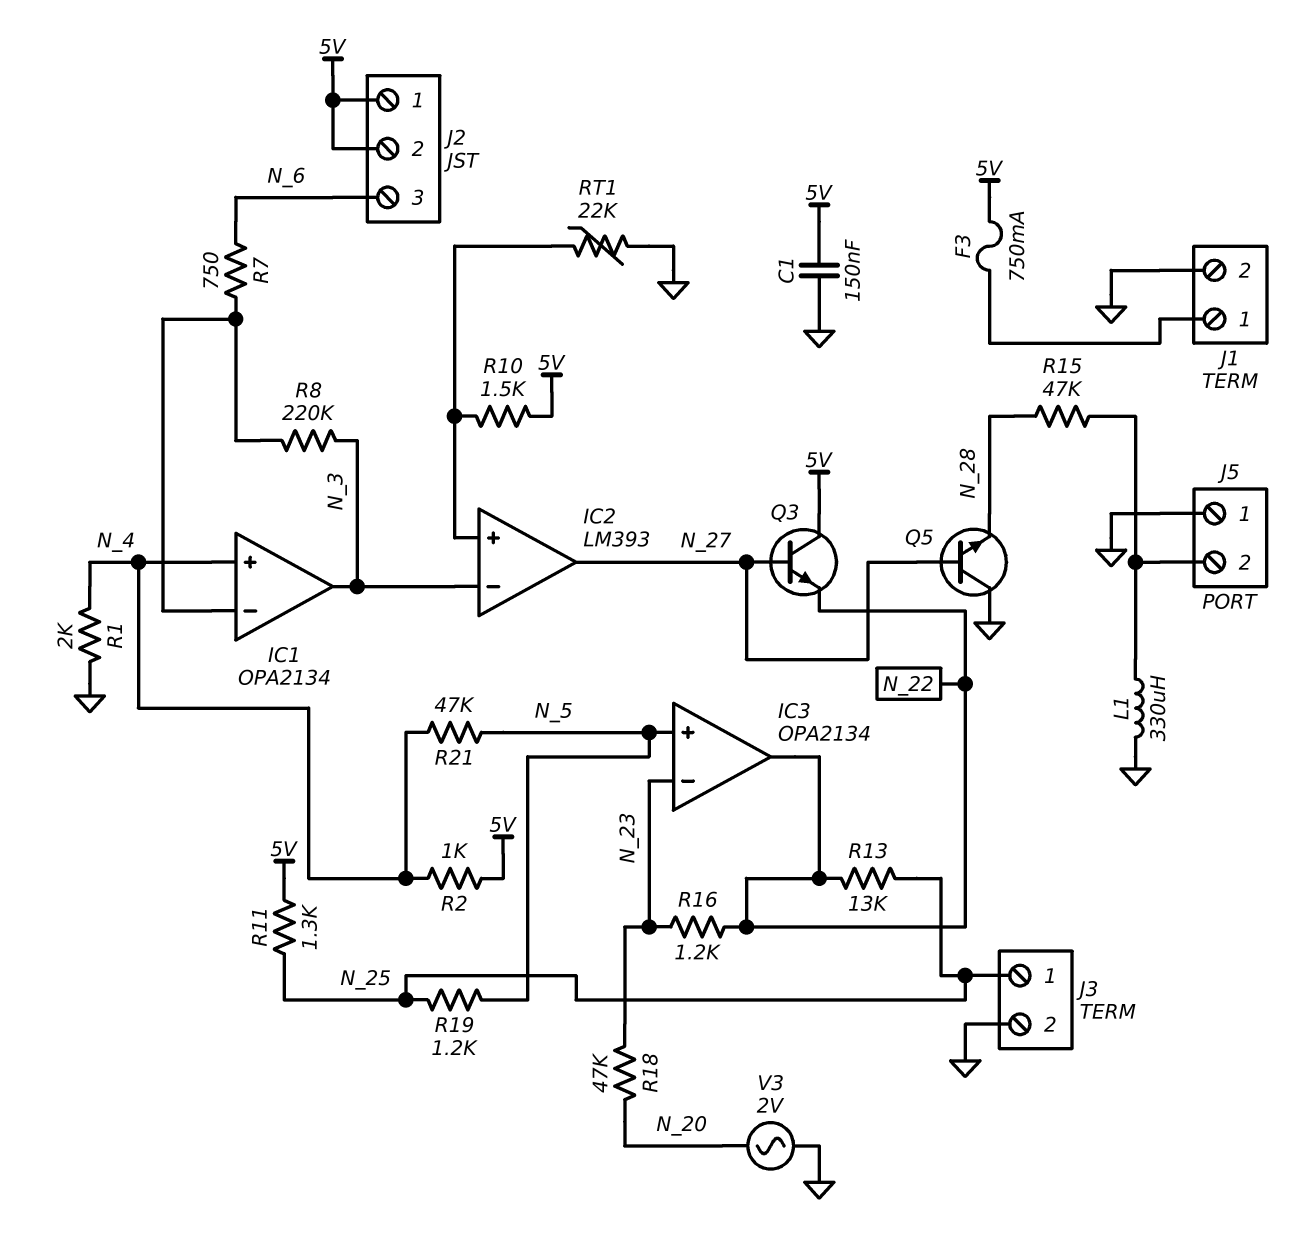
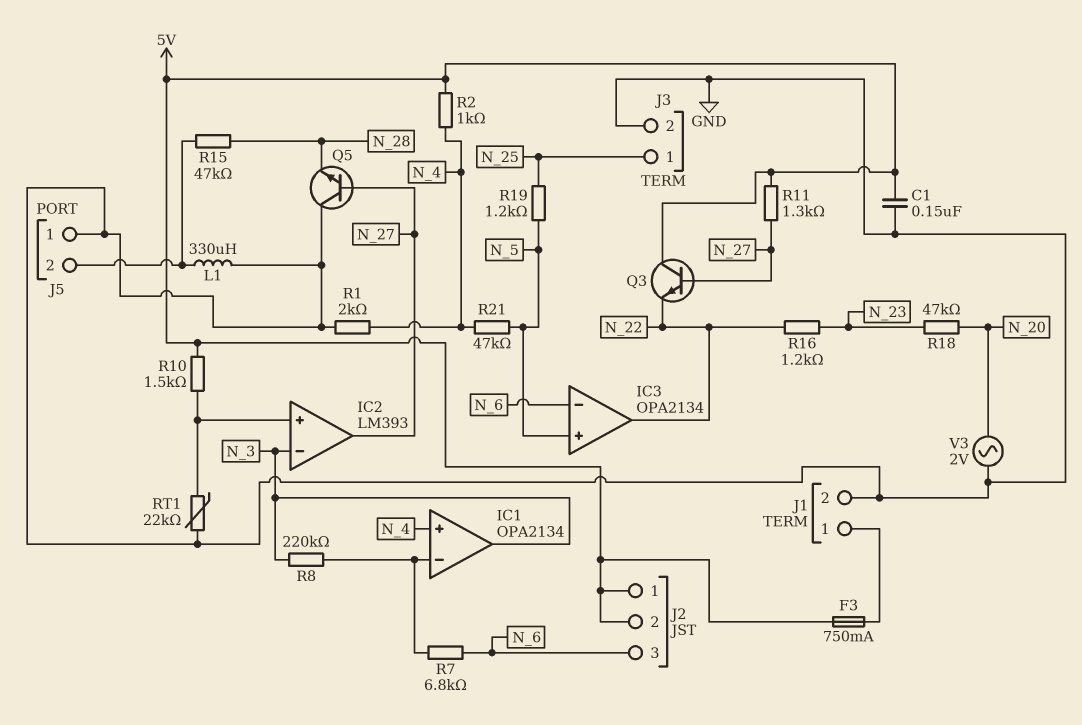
IC3 pin in-: N_23 -> N_6
R7: 750 (IC1/in-, N_6) -> 6.8k (IC1/in-, N_6)
R11: 1.3k (5V, N_25) -> 1.3k (5V, N_27)
R13: 13k (N_22, N_25) -> none

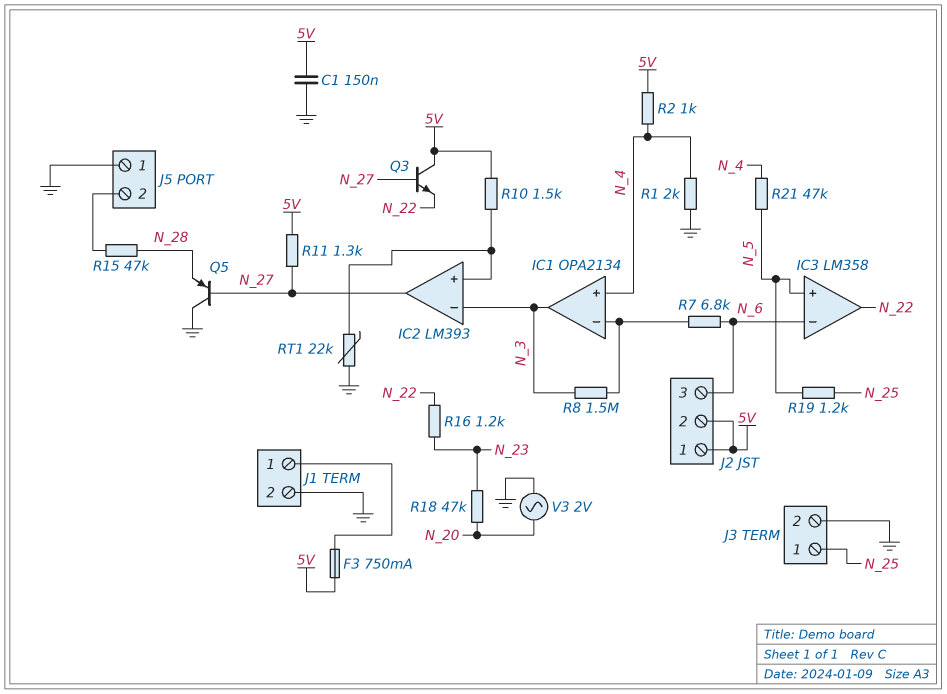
IC3: OPA2134 -> LM358
L1: 330uH (GND, J5/2) -> none
Q5: NPN (B N_27, C GND, E N_28) -> PNP (B N_27, C GND, E N_28)
R8: 220k (IC1/in-, N_3) -> 1.5M (IC1/in-, N_3)

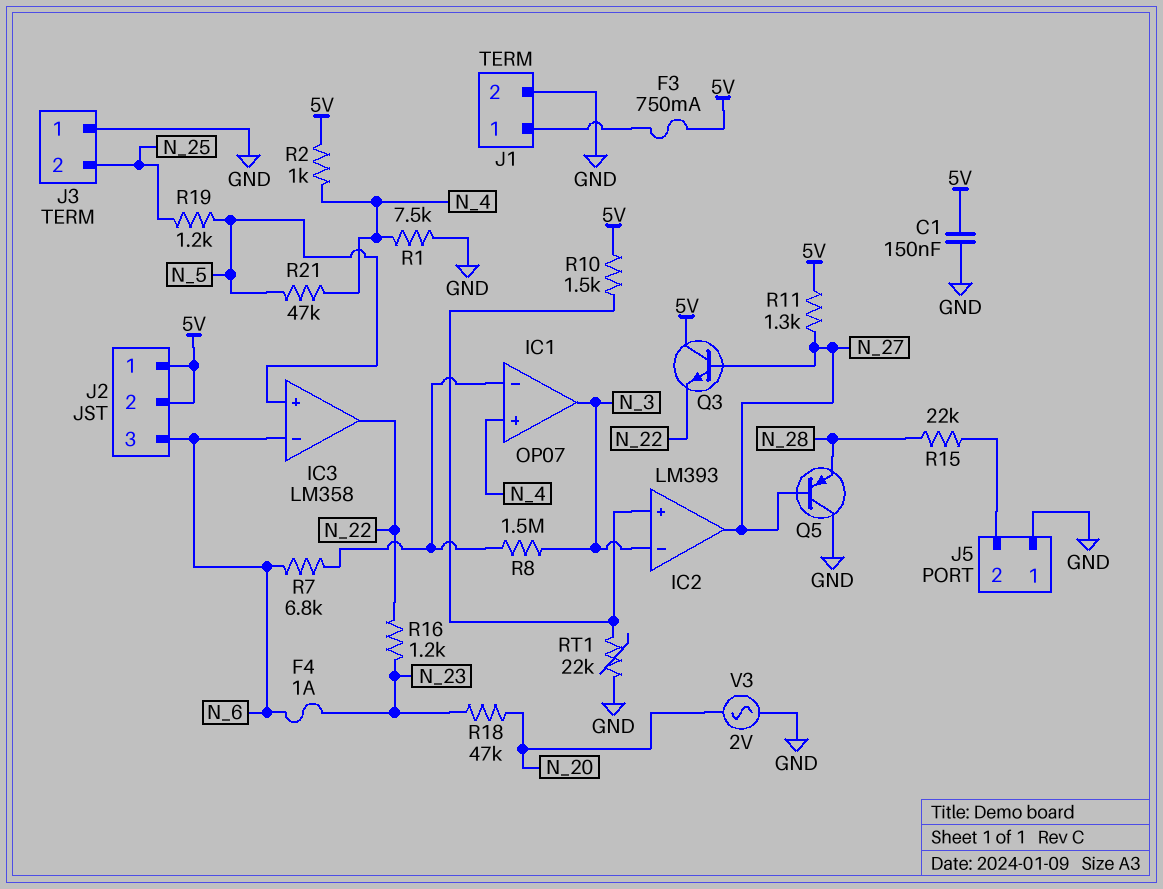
F4: none -> 1A (N_6, N_23)
IC1: OPA2134 -> OP07
J3 pin 1: N_25 -> GND
J3 pin 2: GND -> N_25
R1: 2k (GND, N_4) -> 7.5k (GND, N_4)
R15: 47k (J5/2, N_28) -> 22k (J5/2, N_28)

